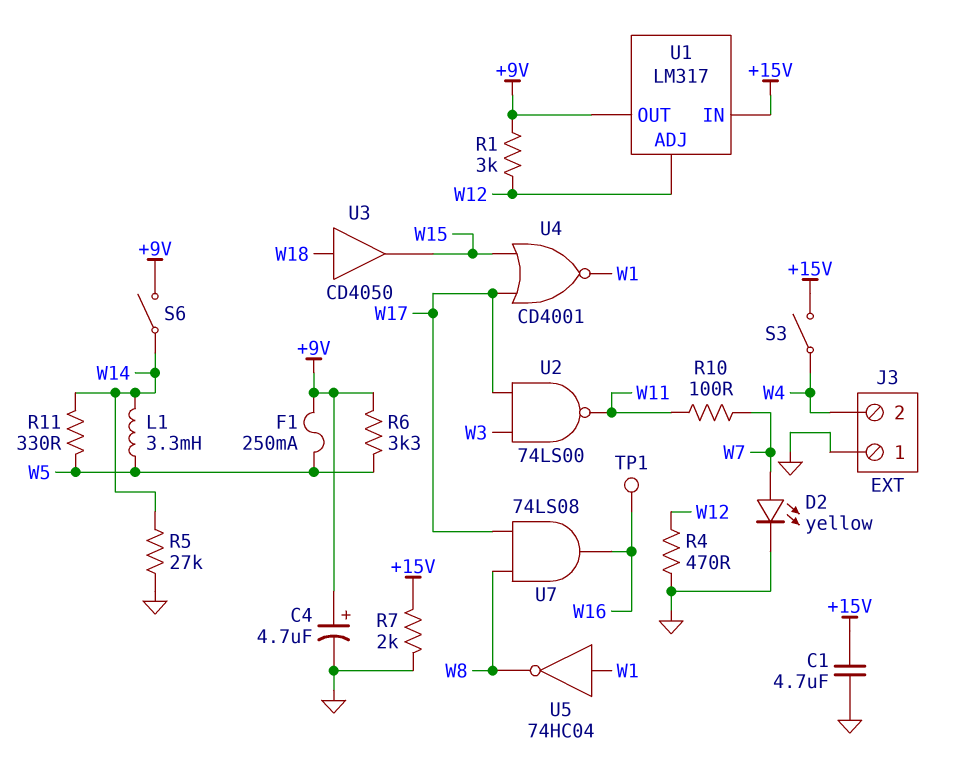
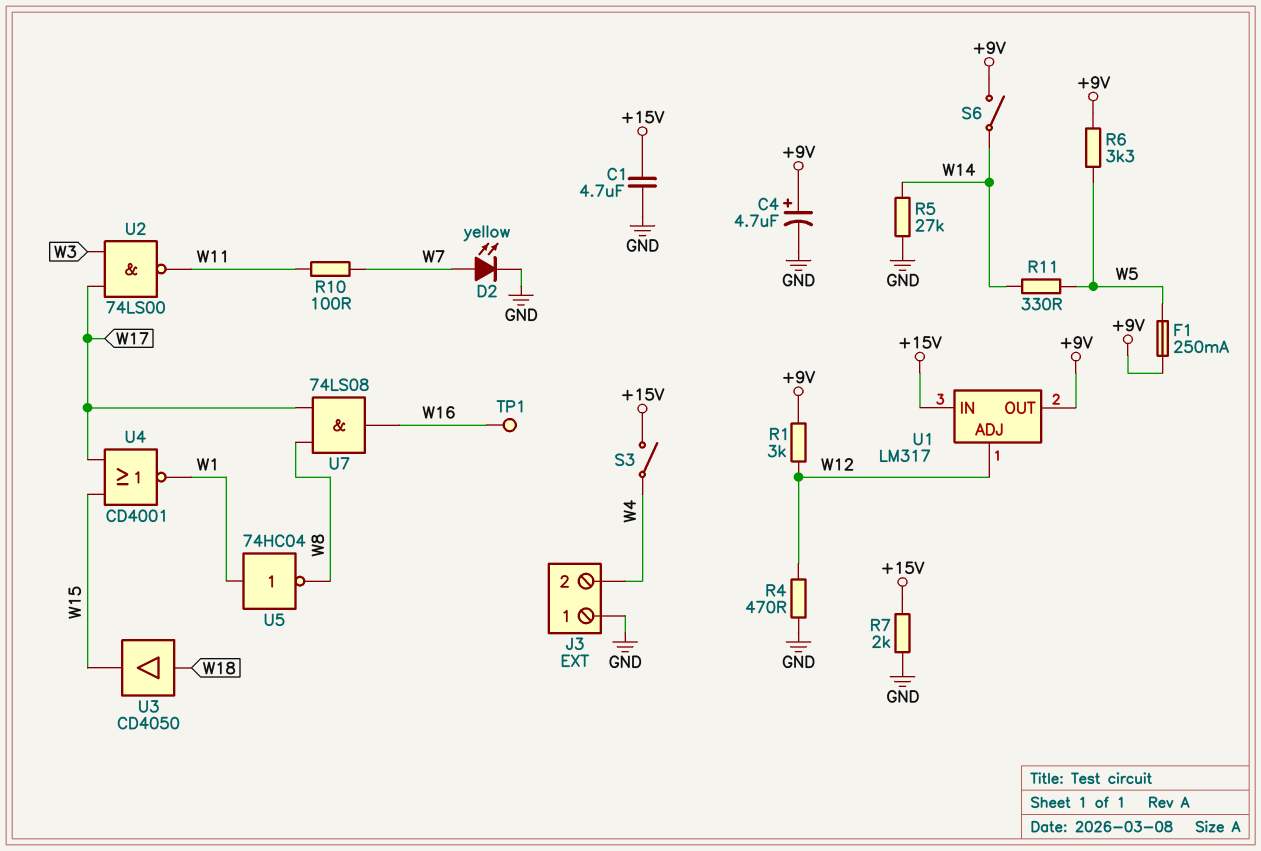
L1: 3.3mH (W5, W14) -> none

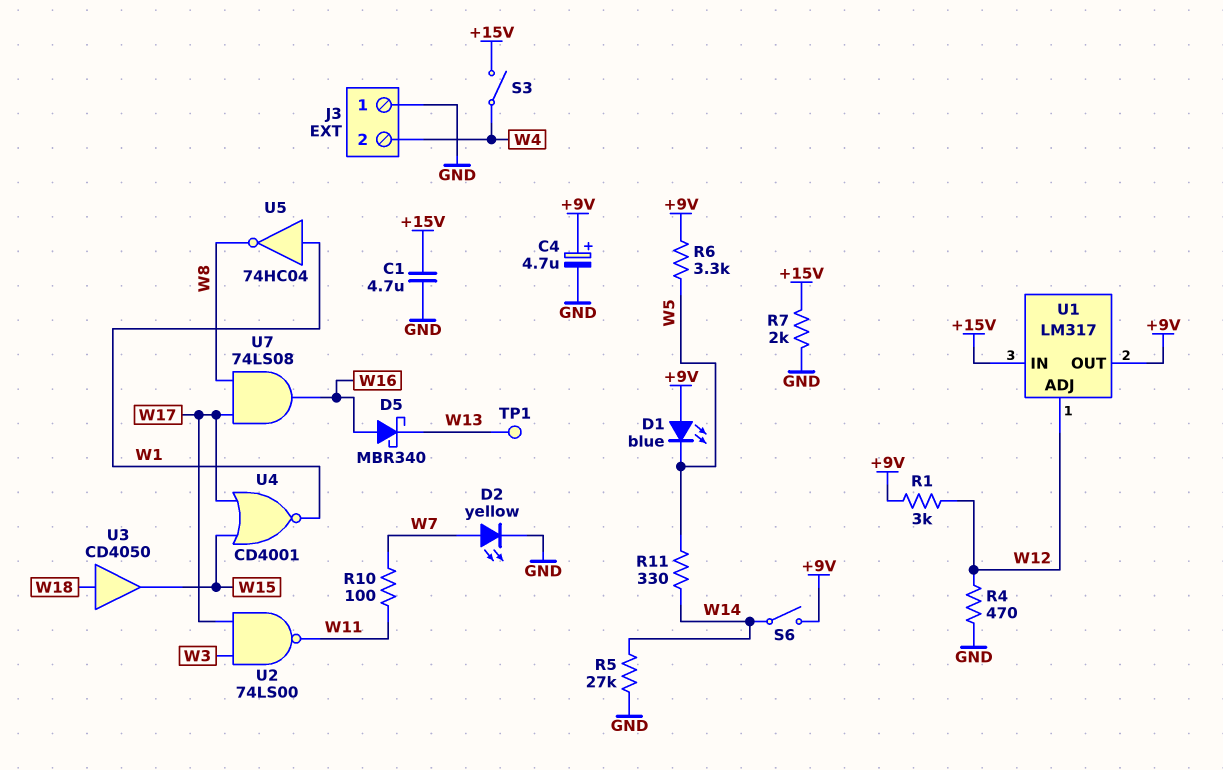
D1: none -> LED blue (A +9V, K W5)
D5: none -> schottky MBR340 (A W16, K W13)
F1: 250mA (+9V, W5) -> none
TP1: test point (W16) -> test point (W13)

